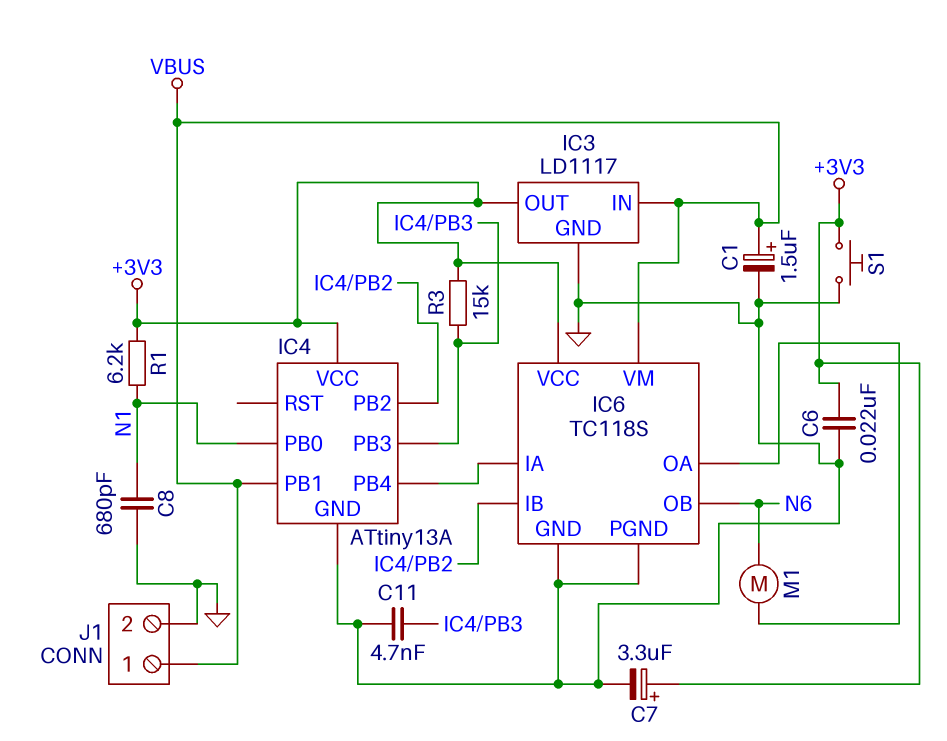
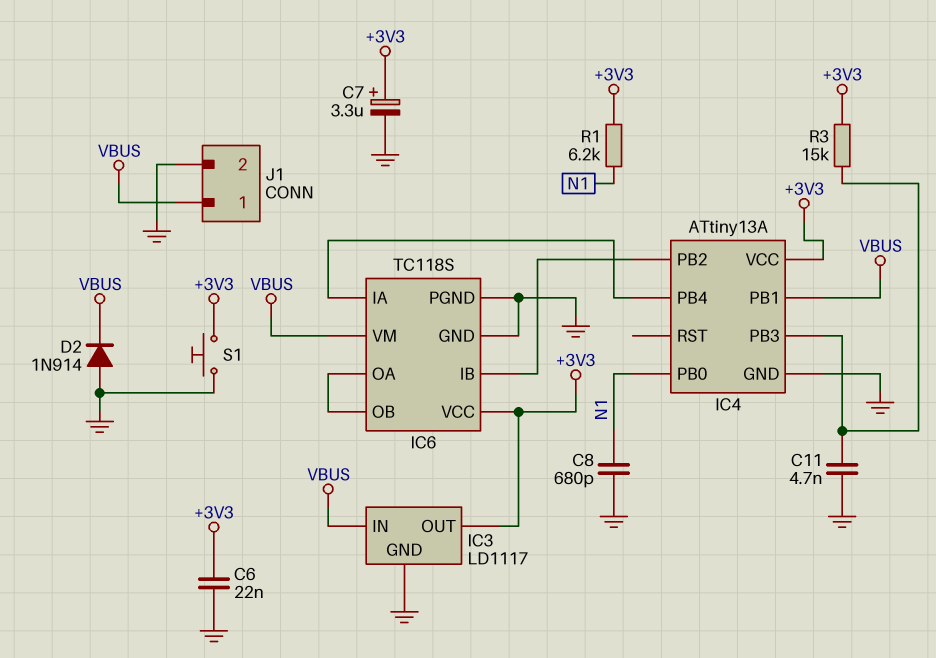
C1: 1.5uF (plus VBUS, minus GND) -> none
D2: none -> diode 1N914 (A GND, K VBUS)
IC6 pin OB: N6 -> IC6/OA
M1: motor (IC6/OA, N6) -> none

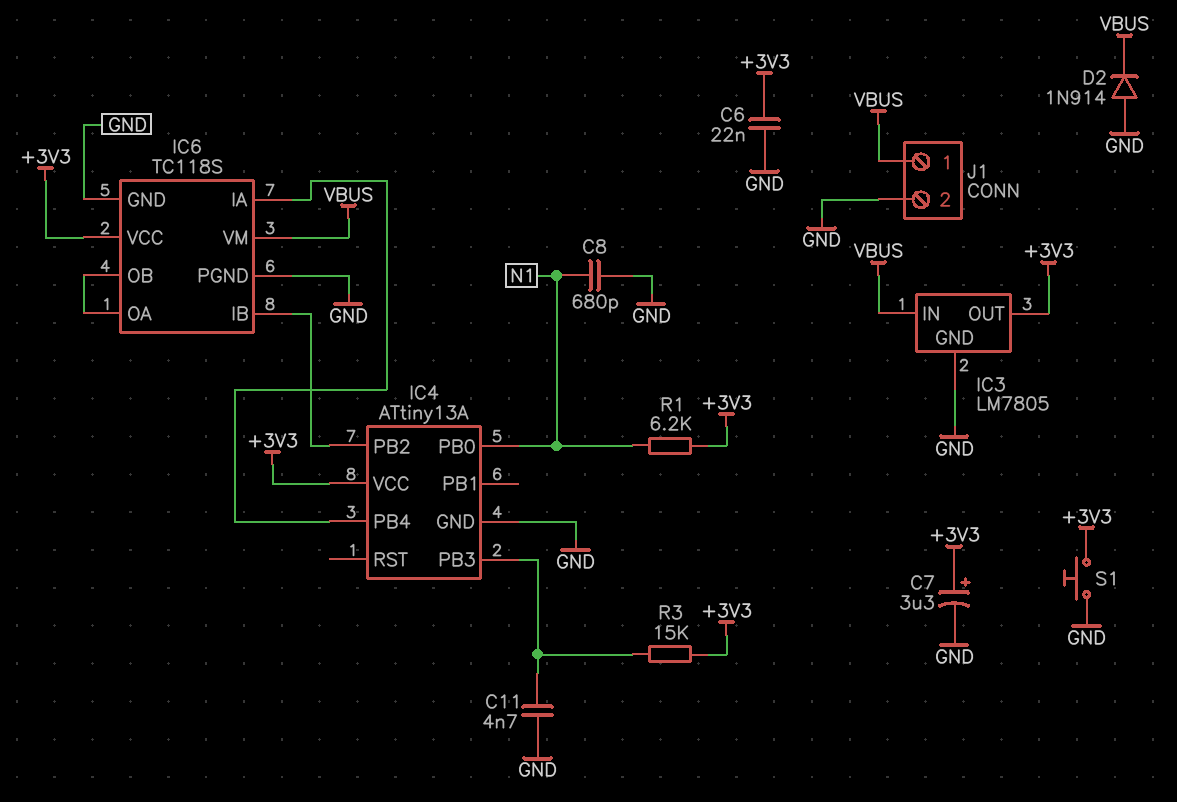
IC3: LD1117 -> LM7805
IC4 pin PB1: VBUS -> none

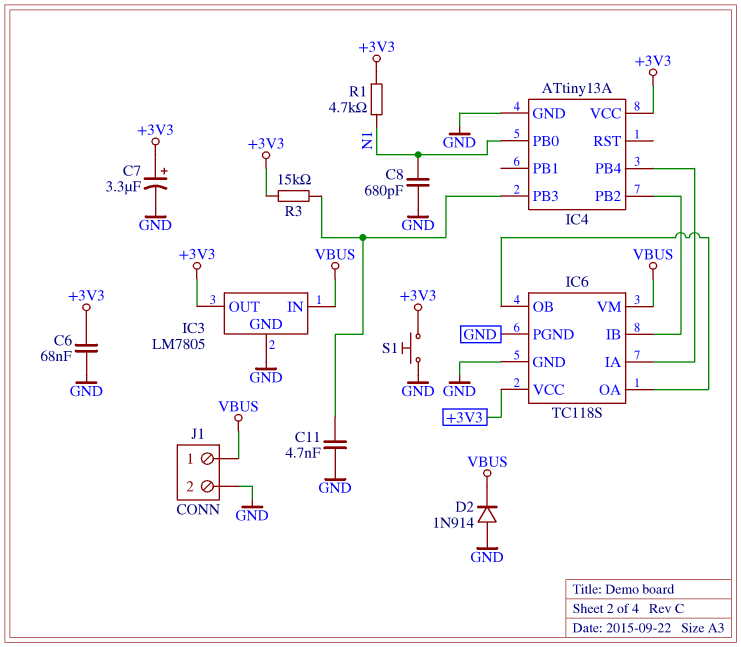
C6: 22nF (+3V3, GND) -> 68nF (+3V3, GND)
R1: 6.2k (+3V3, N1) -> 4.7k (+3V3, N1)

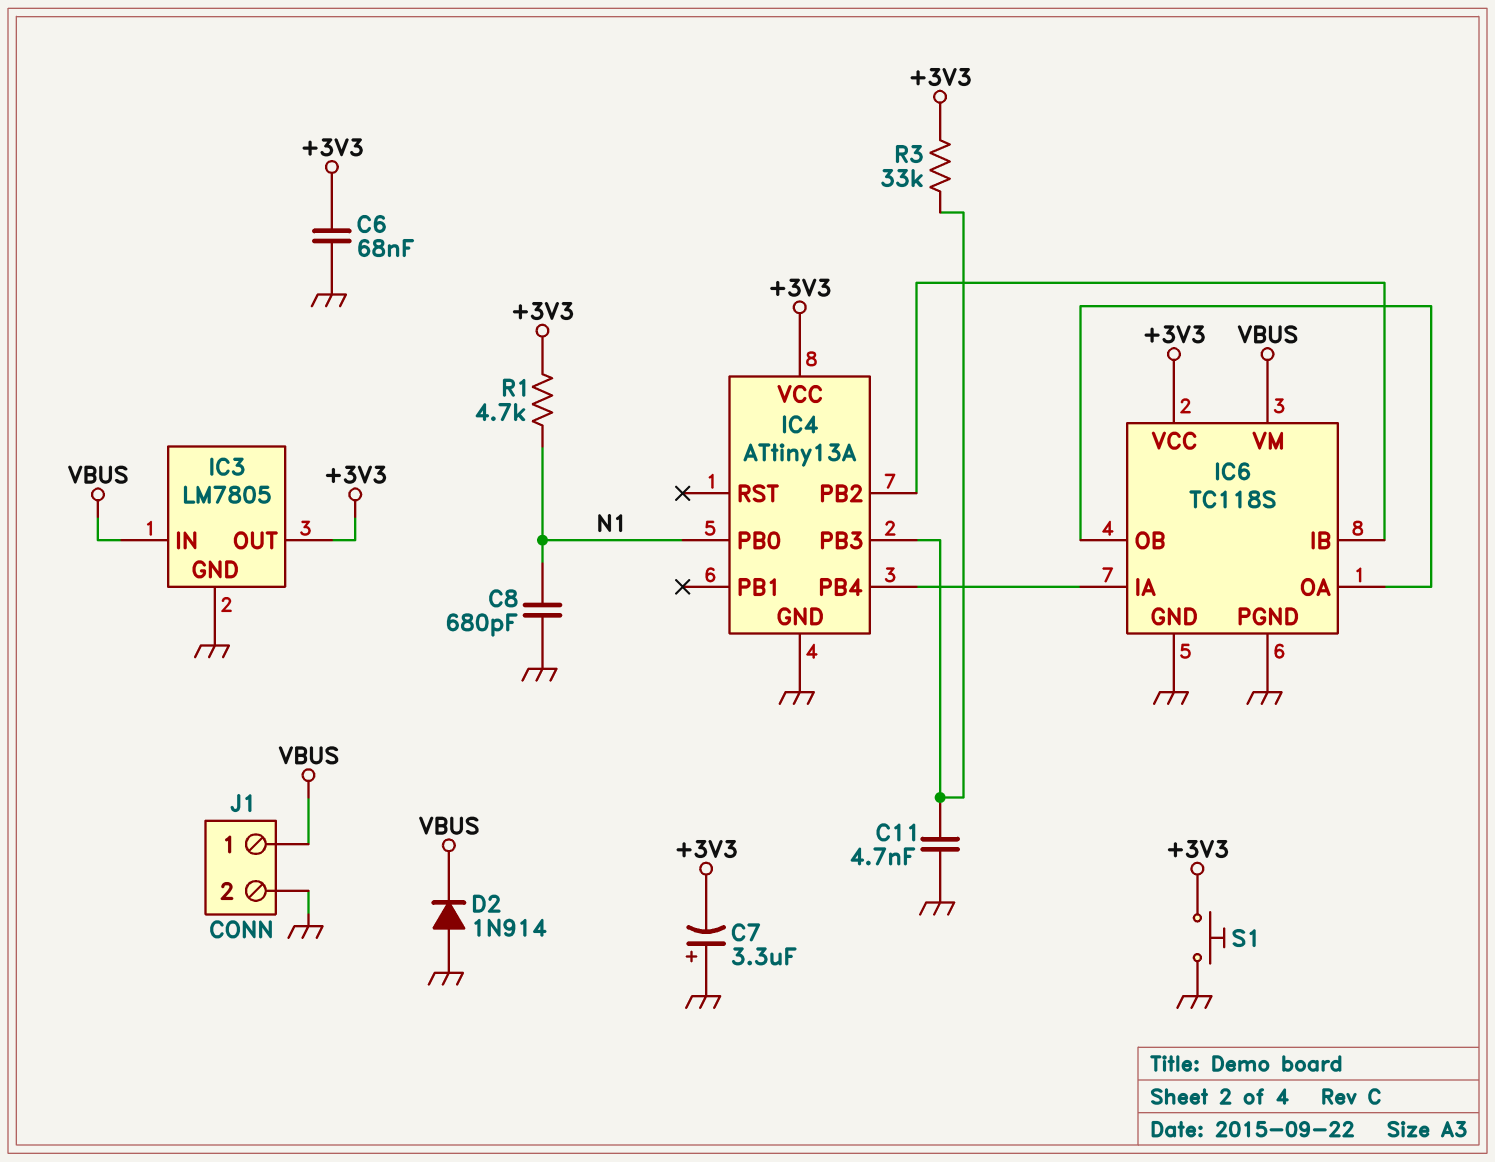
C7: 3.3uF (plus +3V3, minus GND) -> 3.3uF (plus GND, minus +3V3)
R3: 15k (+3V3, IC4/PB3) -> 33k (+3V3, IC4/PB3)

